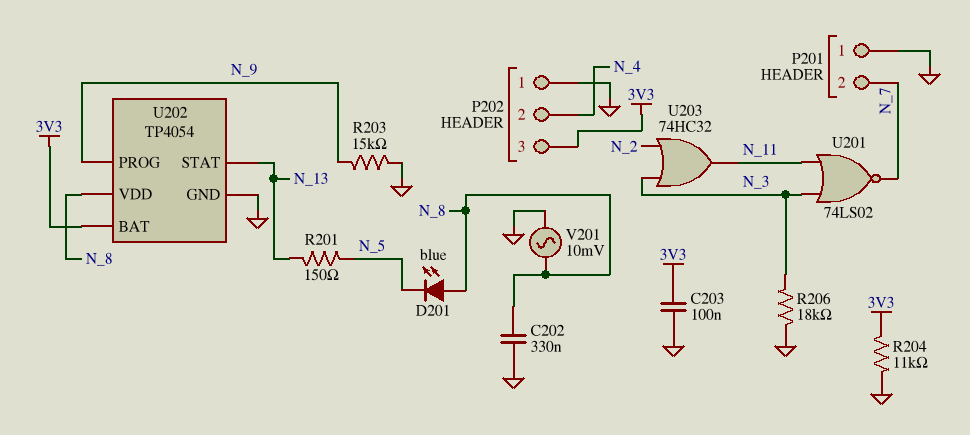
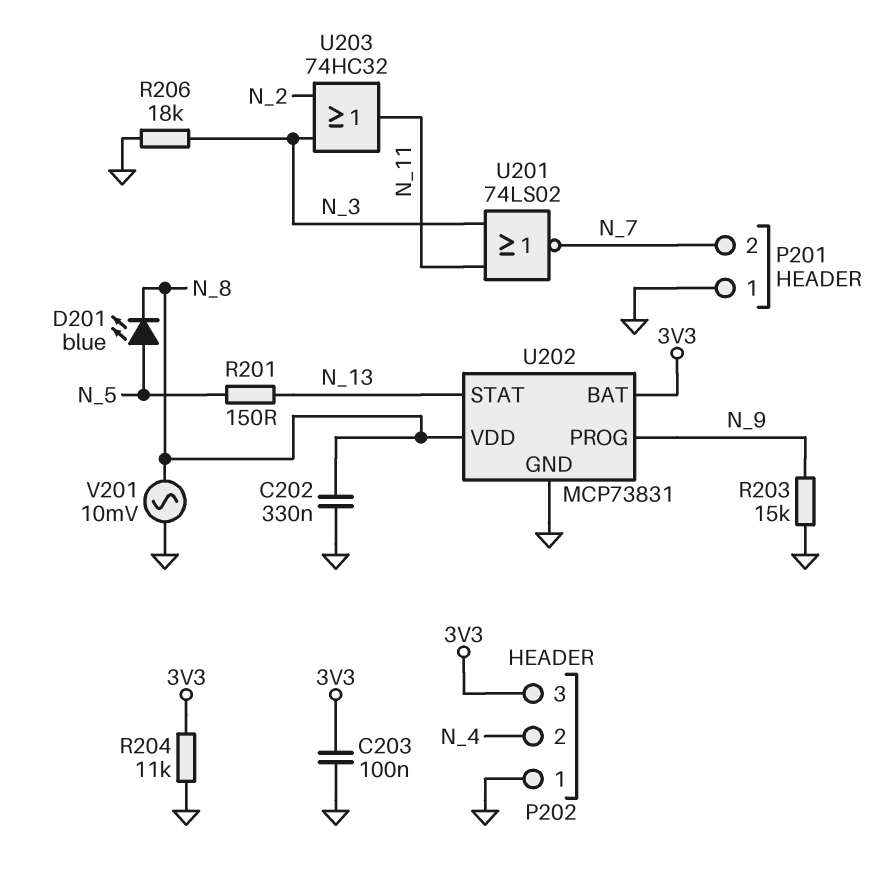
D201: LED blue (A N_8, K N_5) -> LED blue (A N_5, K N_8)
U202: TP4054 -> MCP73831

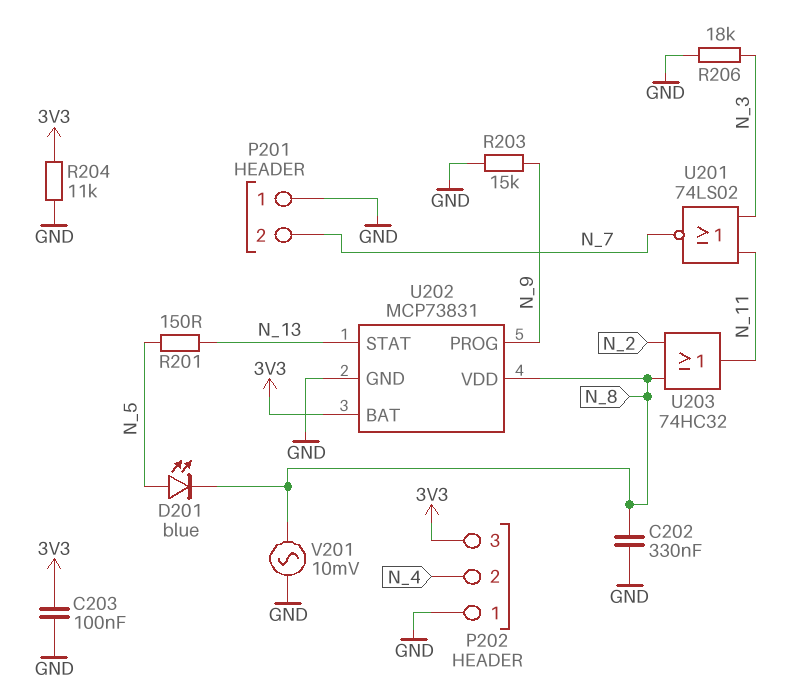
U203: OR 74HC32 (in N_2, in N_3, out N_11) -> OR 74HC32 (in N_2, in N_8, out N_11)

